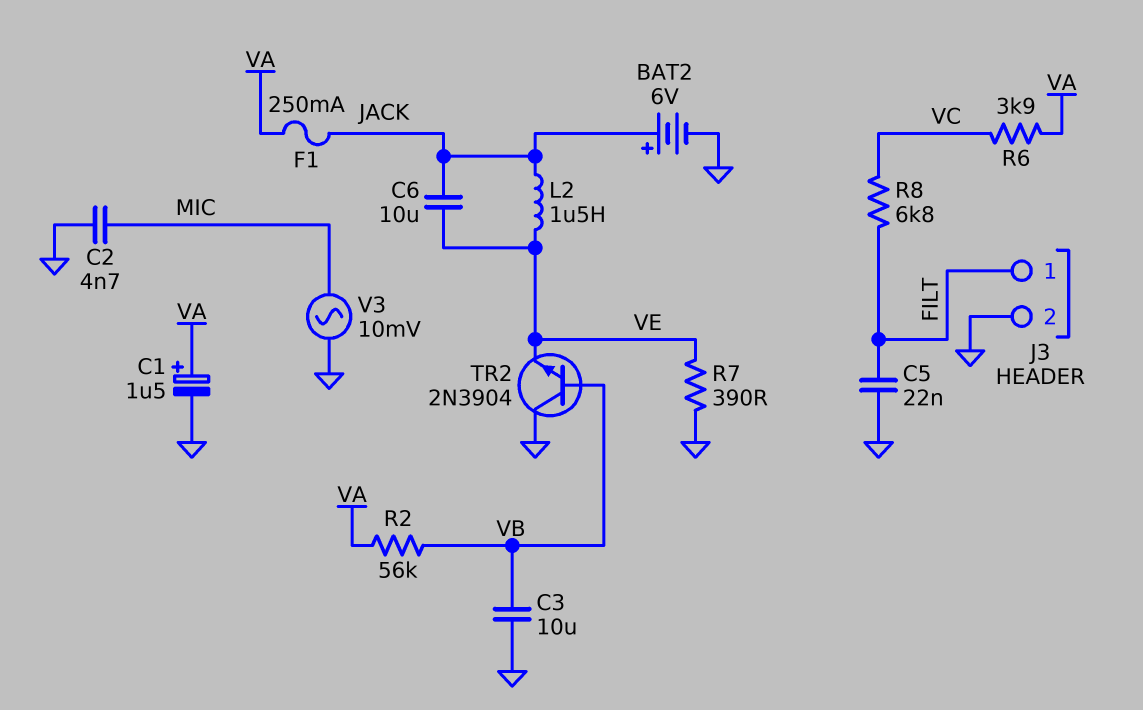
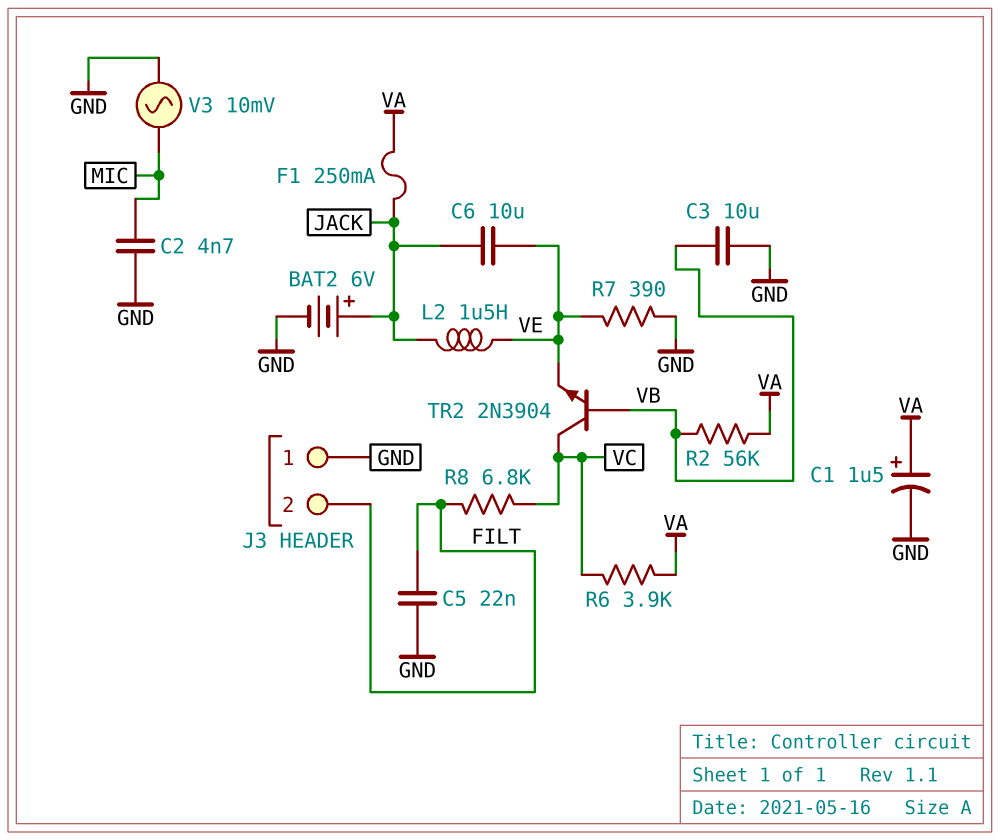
J3 pin 1: FILT -> GND
J3 pin 2: GND -> FILT
TR2: NPN 2N3904 (B VB, C GND, E VE) -> NPN 2N3904 (B VB, C VC, E VE)

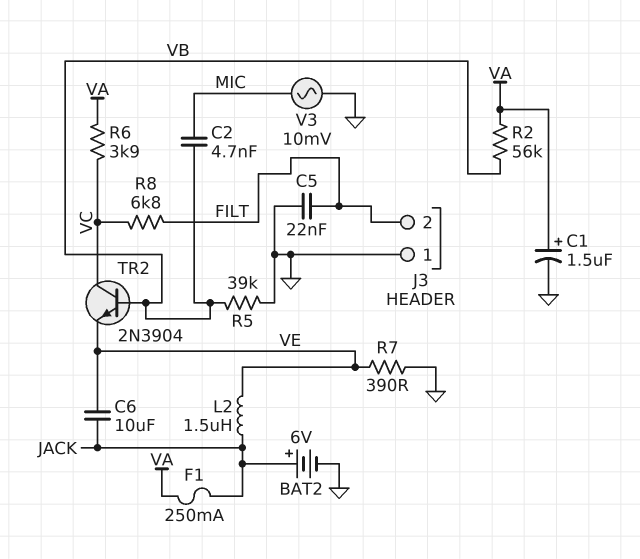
C2: 4.7nF (GND, MIC) -> 4.7nF (MIC, VB)
C3: 10uF (GND, VB) -> none
R5: none -> 39k (GND, VB)

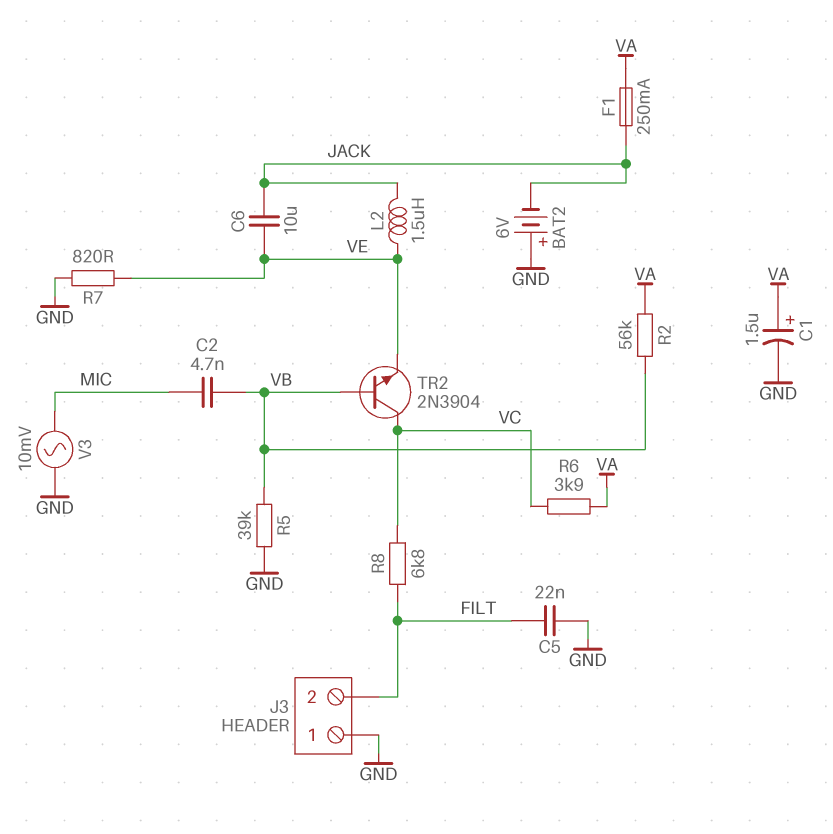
BAT2: 6V (plus JACK, minus GND) -> 6V (plus GND, minus JACK)
R7: 390 (GND, VE) -> 820 (GND, VE)

